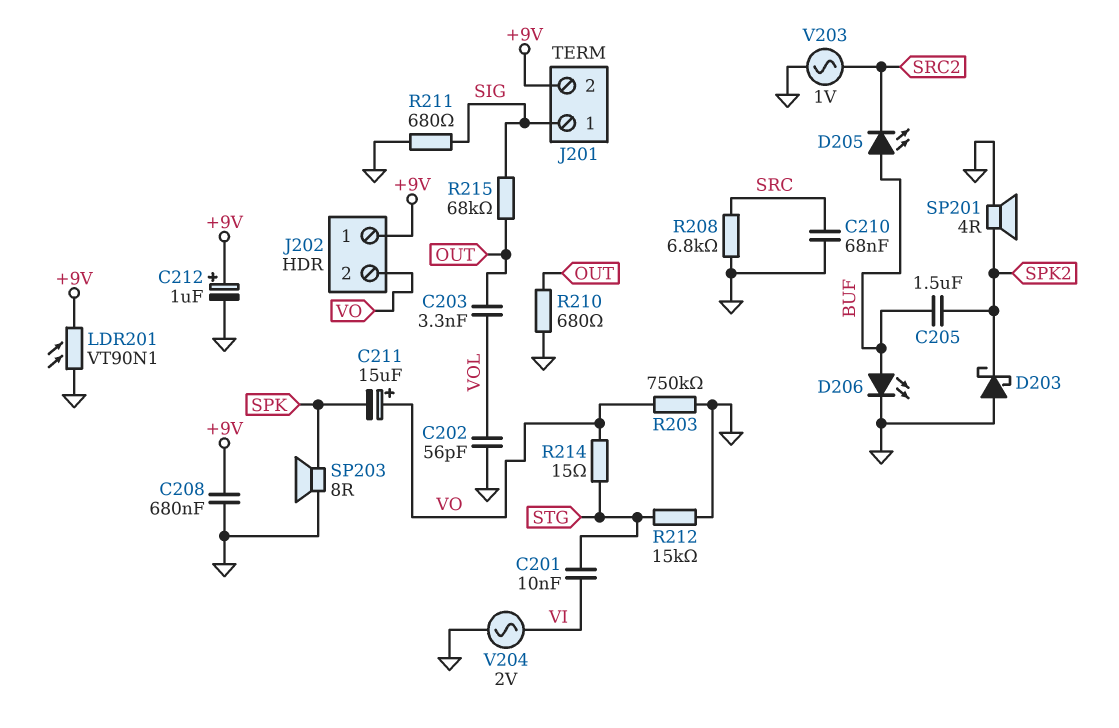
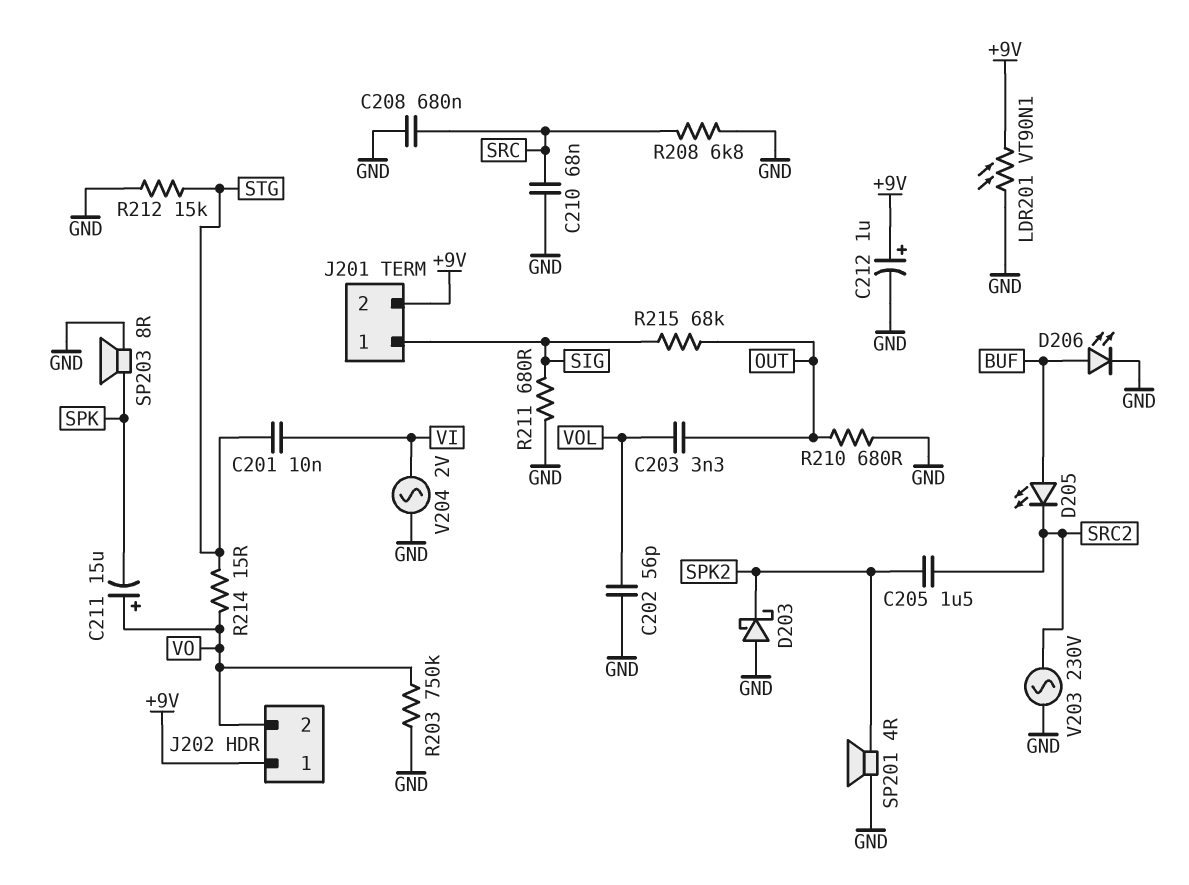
C205: 1.5uF (BUF, SPK2) -> 1.5uF (SPK2, SRC2)
C208: 680nF (+9V, GND) -> 680nF (GND, SRC)
V203: AC 1V (GND, SRC2) -> AC 230V (GND, SRC2)

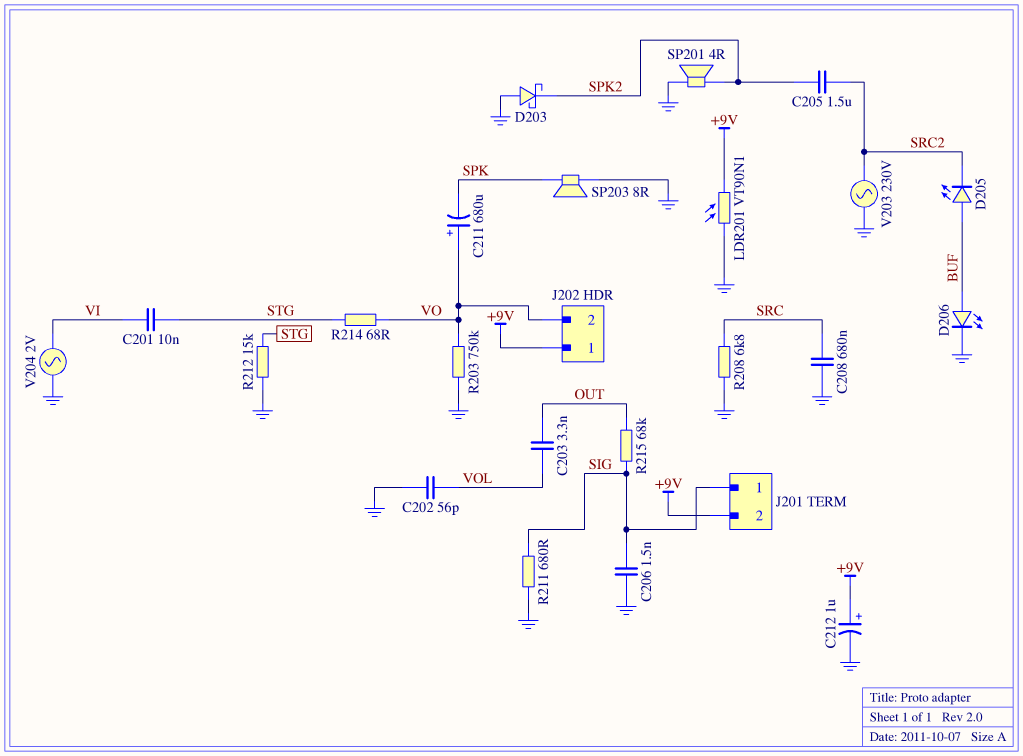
C206: none -> 1.5nF (GND, SIG)
C210: 68nF (GND, SRC) -> none
C211: 15uF (plus VO, minus SPK) -> 680uF (plus VO, minus SPK)
R210: 680 (GND, OUT) -> none
R214: 15 (STG, VO) -> 68 (STG, VO)

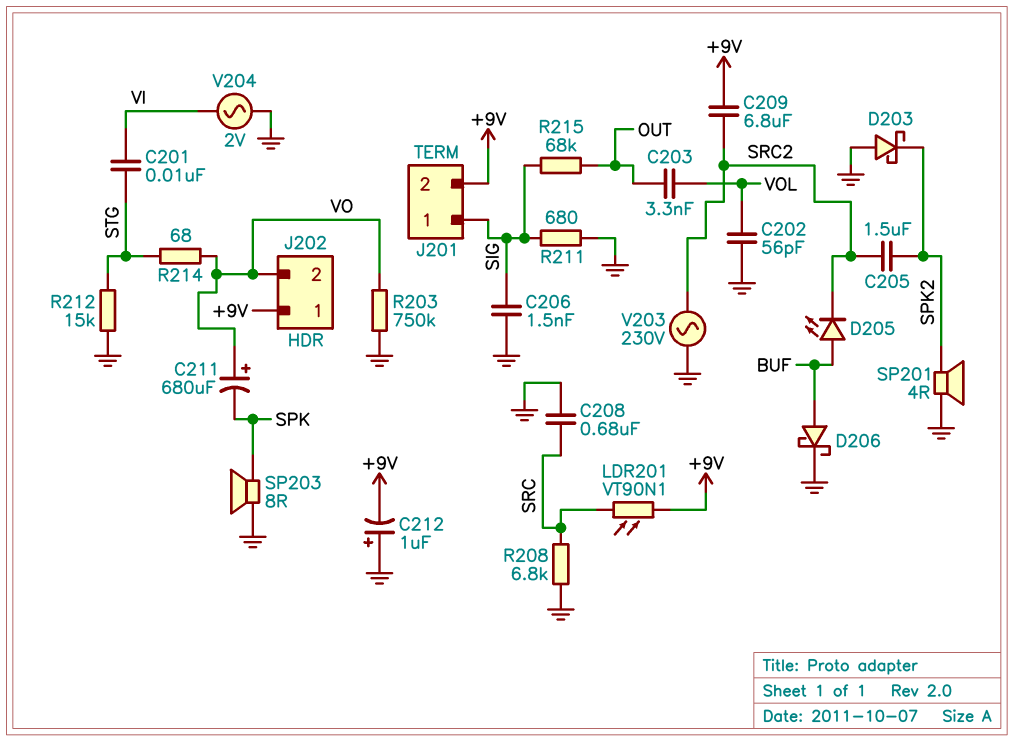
C209: none -> 6.8uF (+9V, SRC2)
C212: 1uF (plus +9V, minus GND) -> 1uF (plus GND, minus +9V)
D206: LED (A BUF, K GND) -> schottky (A BUF, K GND)
LDR201: VT90N1 (+9V, GND) -> VT90N1 (+9V, SRC)

